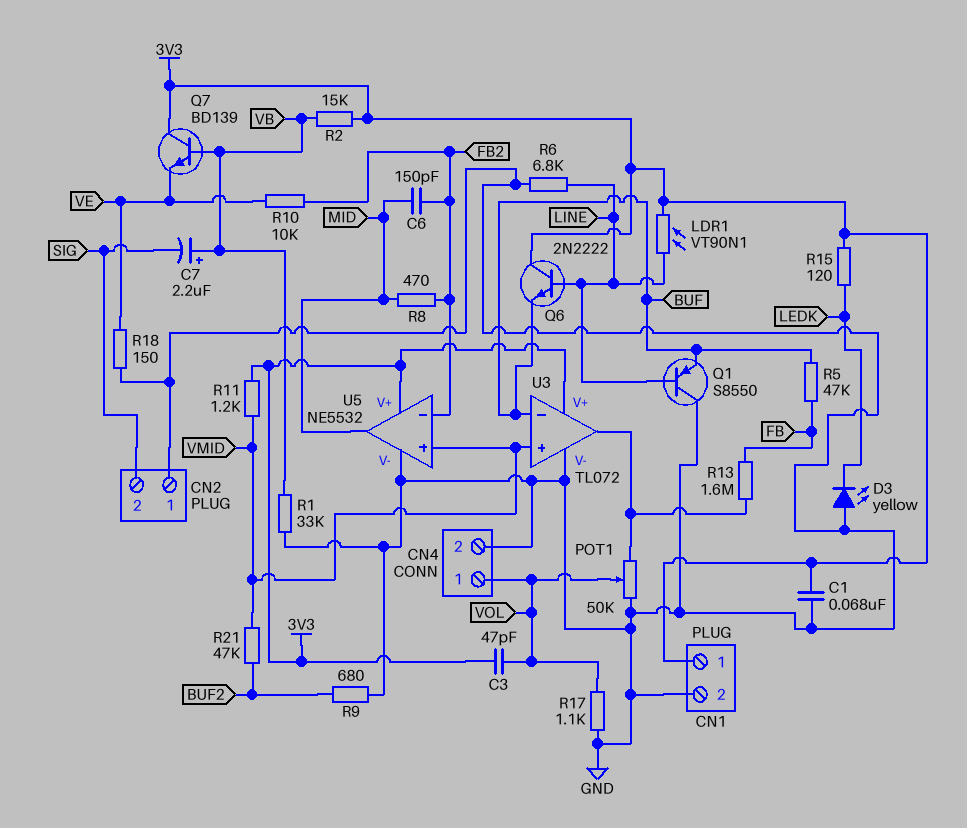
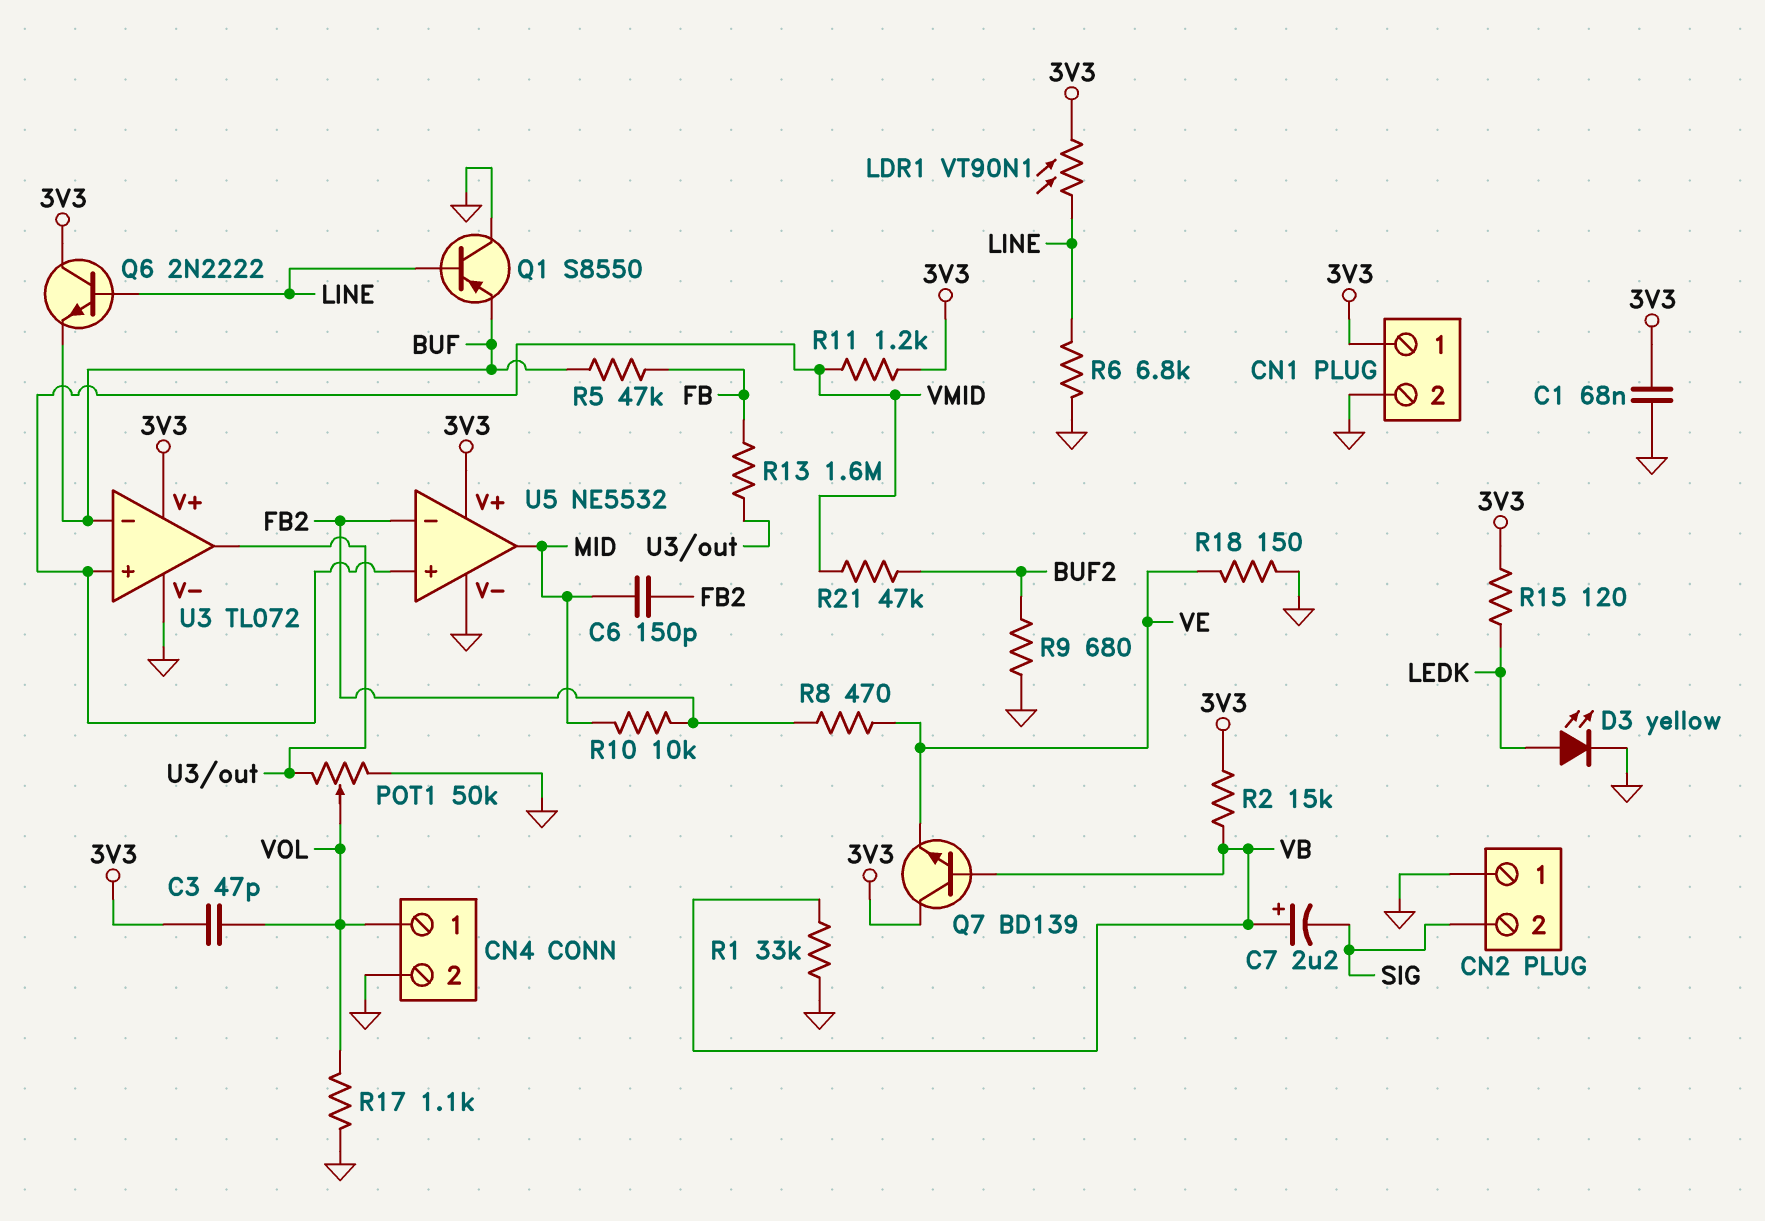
D3: LED yellow (A GND, K LEDK) -> LED yellow (A LEDK, K GND)
R8: 470 (FB2, MID) -> 470 (FB2, VE)
R10: 10k (FB2, VE) -> 10k (FB2, MID)

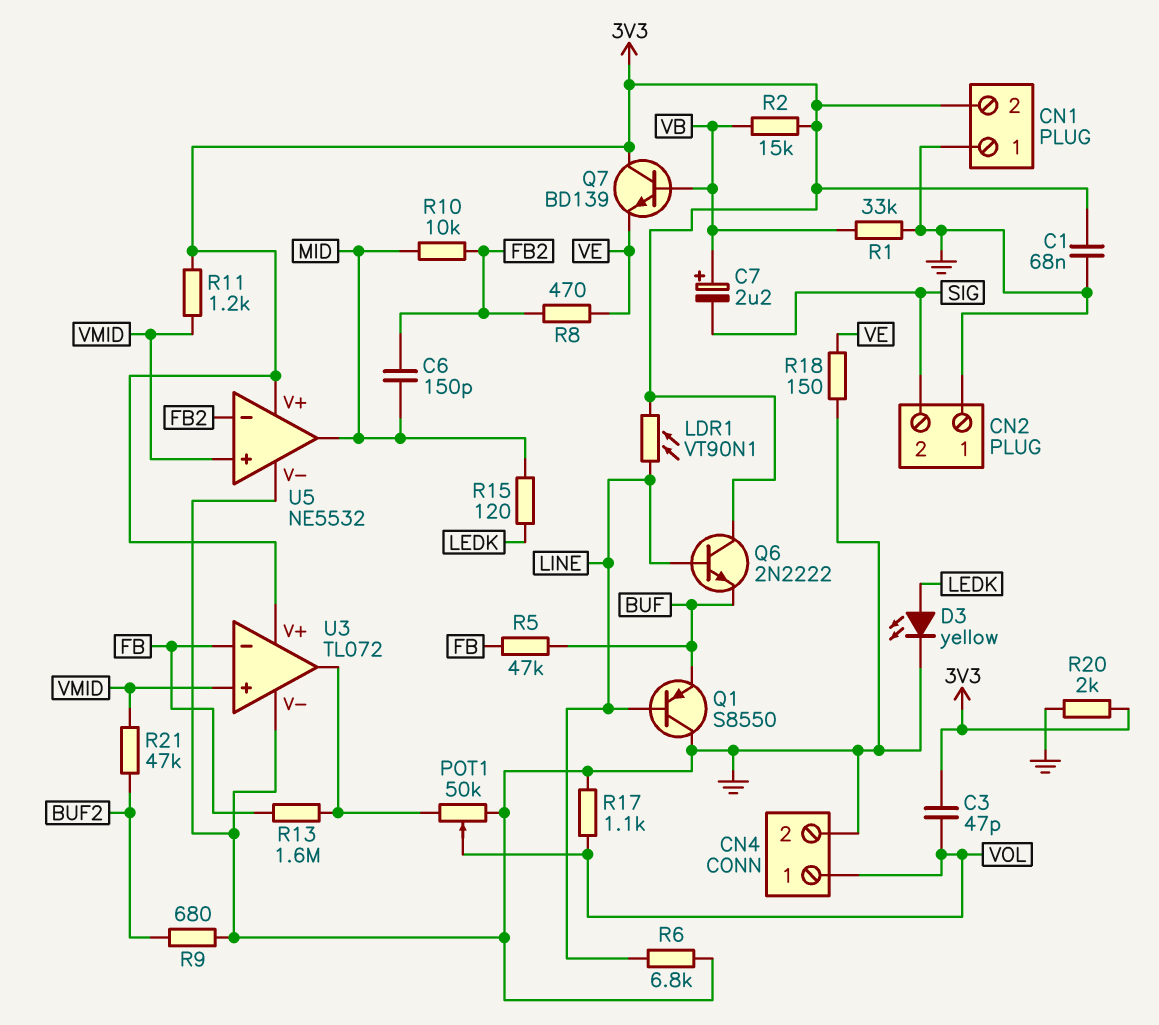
CN1 pin 1: 3V3 -> GND
CN1 pin 2: GND -> 3V3
R15: 120 (3V3, LEDK) -> 120 (LEDK, MID)
R20: none -> 2k (3V3, GND)
U3 pin in-: BUF -> FB

